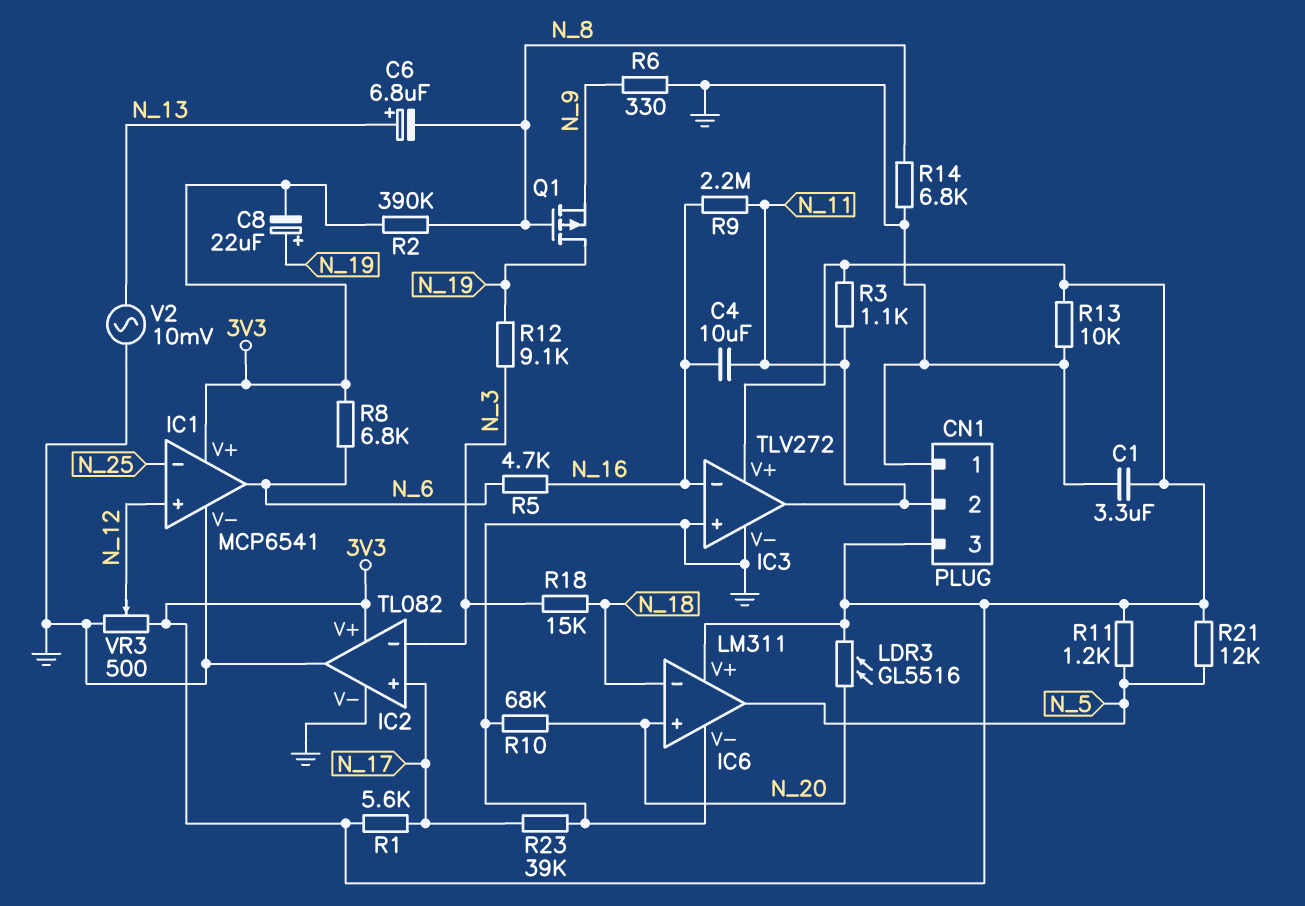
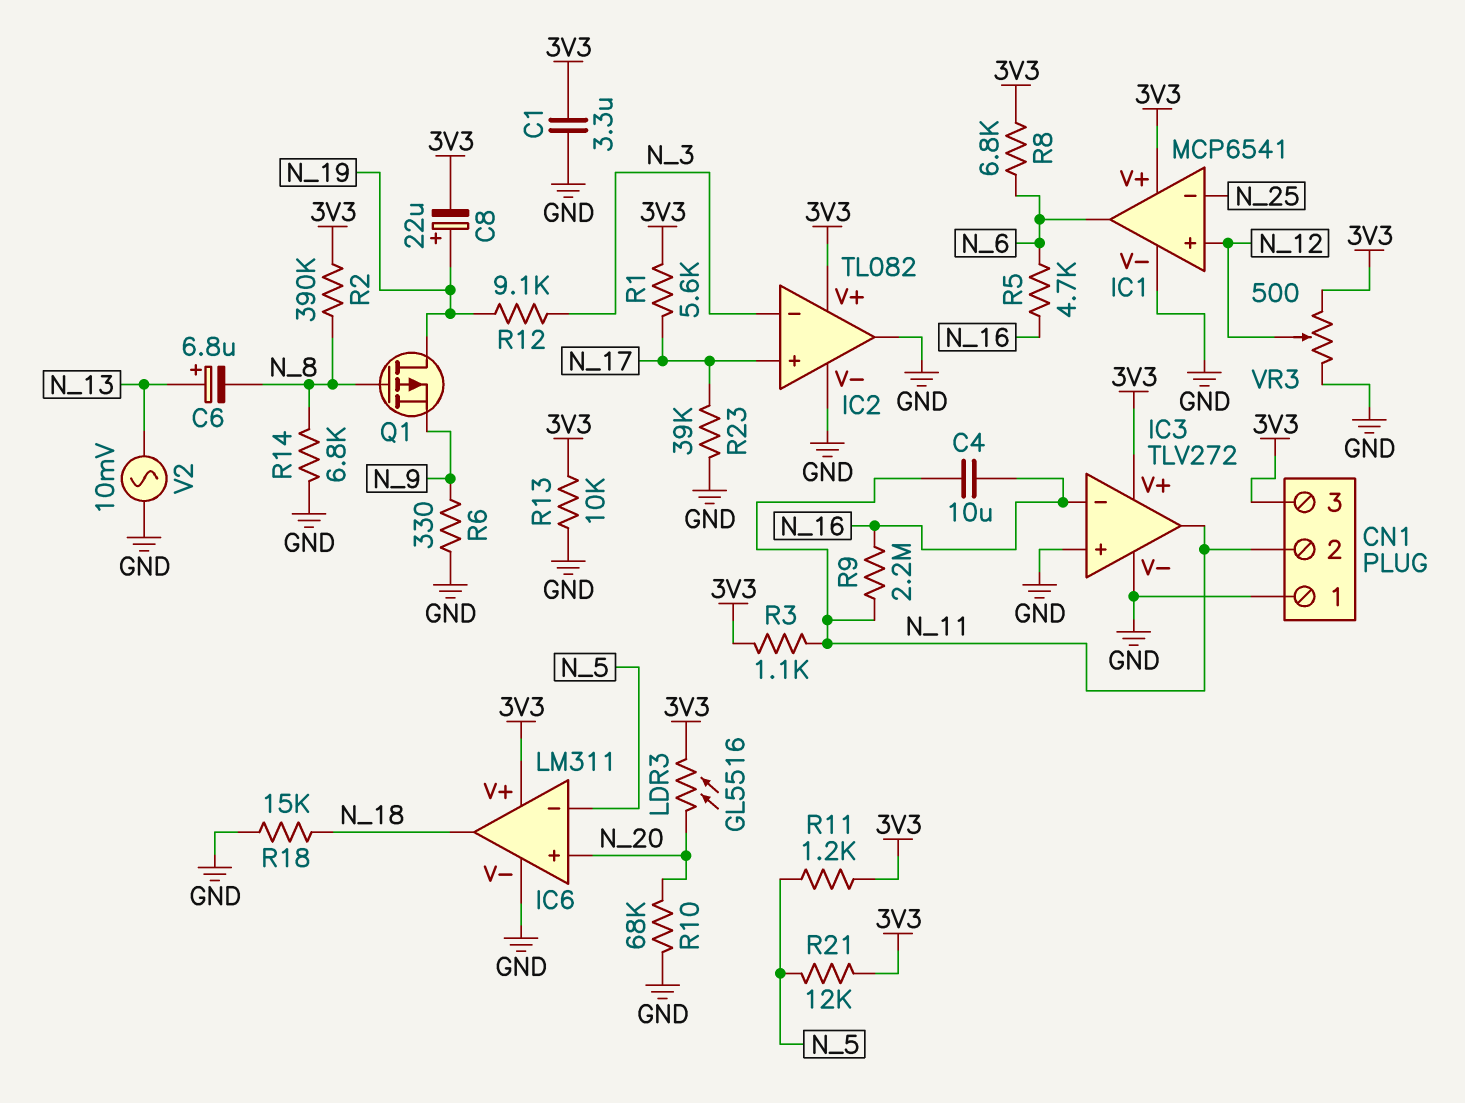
IC6 pin in-: N_18 -> N_5
IC6 pin out: N_5 -> N_18
R18: 15k (N_3, N_18) -> 15k (GND, N_18)

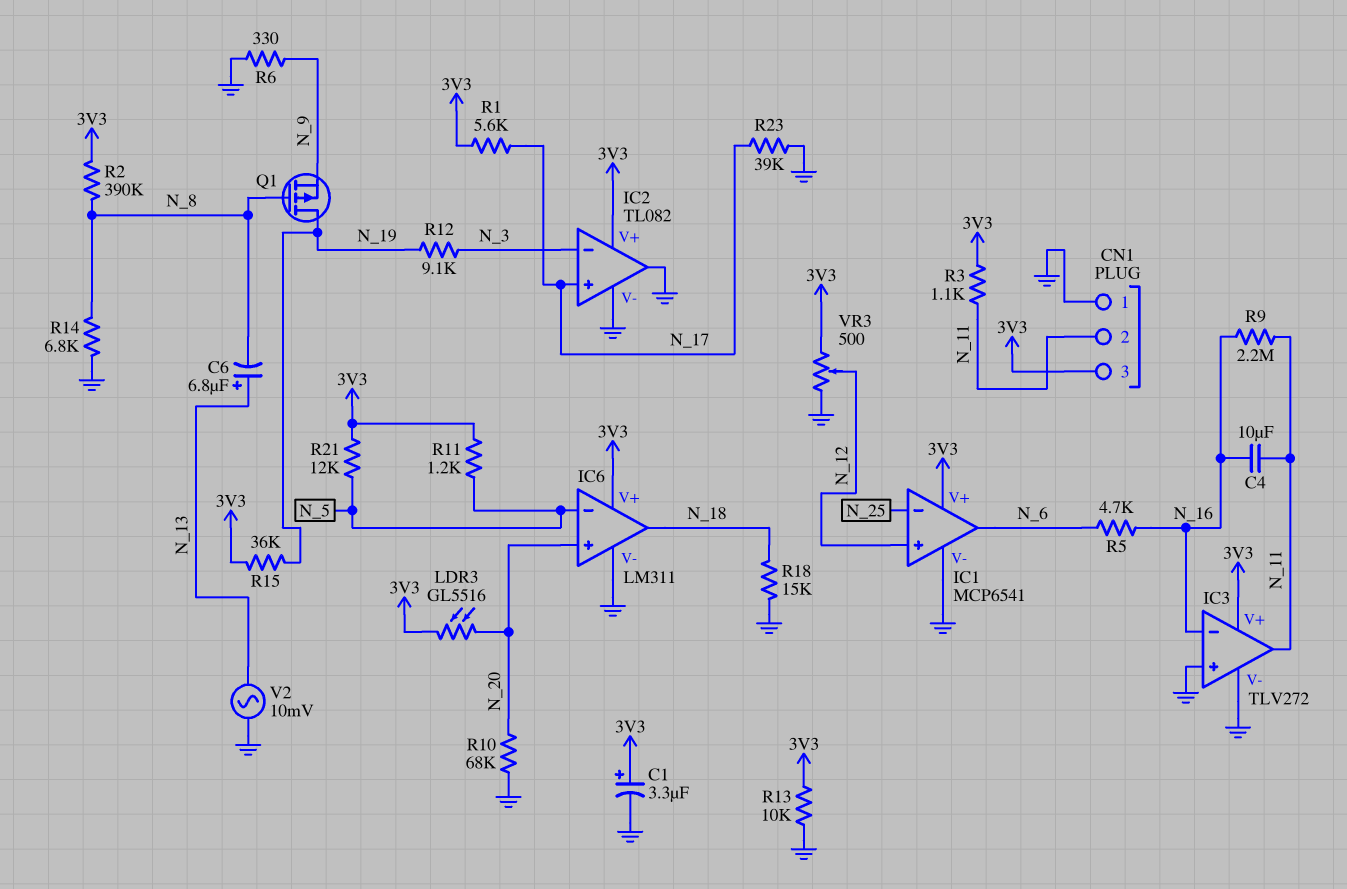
C1: 3.3uF (3V3, GND) -> 3.3uF (plus 3V3, minus GND)
C8: 22uF (plus N_19, minus 3V3) -> none
R8: 6.8k (3V3, N_6) -> none
R15: none -> 36k (3V3, N_19)

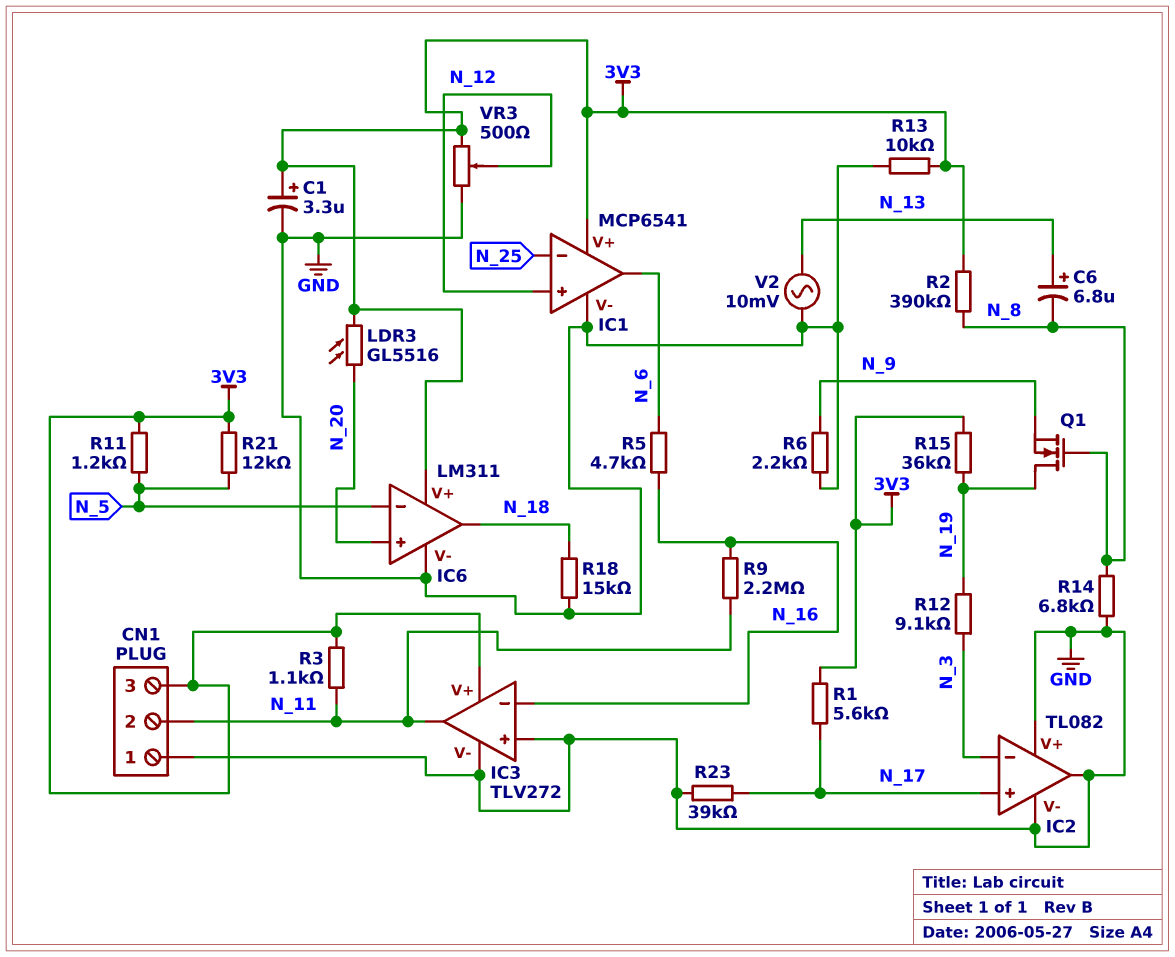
C4: 10uF (N_11, N_16) -> none
IC2 pin V+: 3V3 -> GND
Q1: PMOS (G N_8, D N_19, S N_9) -> NMOS (G N_8, D N_19, S N_9)
R6: 330 (GND, N_9) -> 2.2k (GND, N_9)
R10: 68k (GND, N_20) -> none

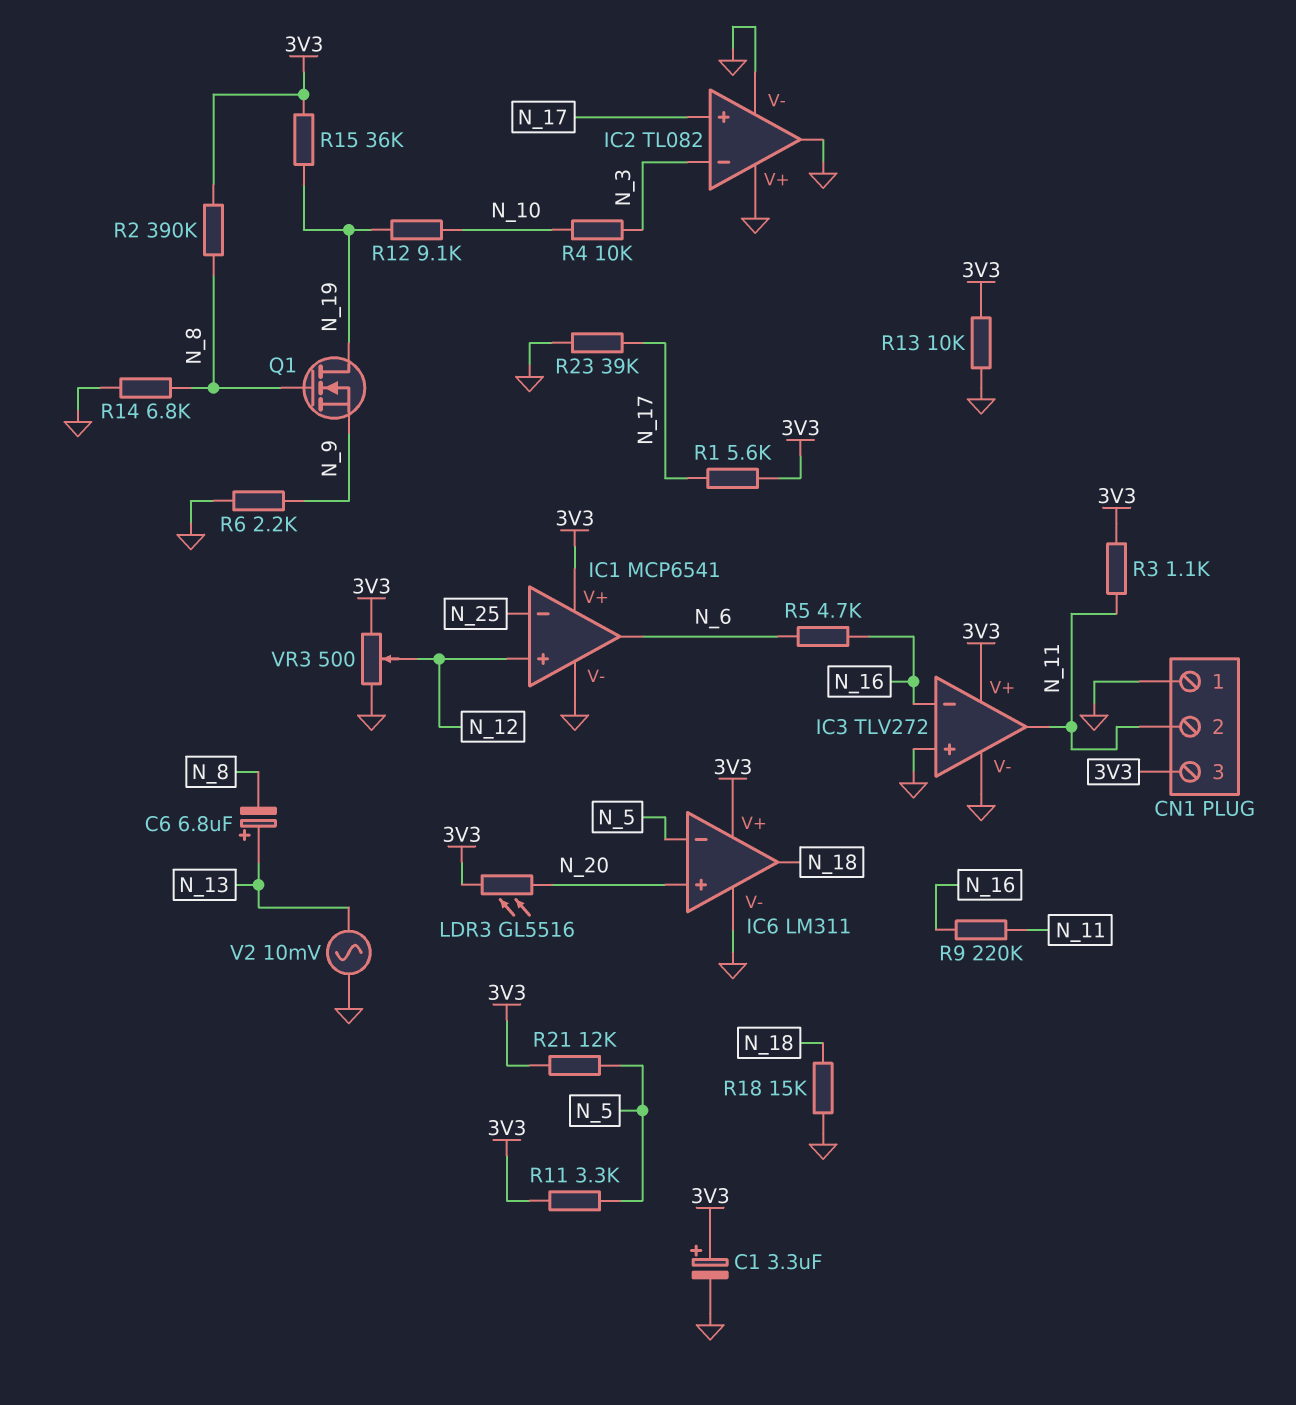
R4: none -> 10k (N_3, N_10)
R9: 2.2M (N_11, N_16) -> 220k (N_11, N_16)
R11: 1.2k (3V3, N_5) -> 3.3k (3V3, N_5)
R12: 9.1k (N_3, N_19) -> 9.1k (N_10, N_19)

